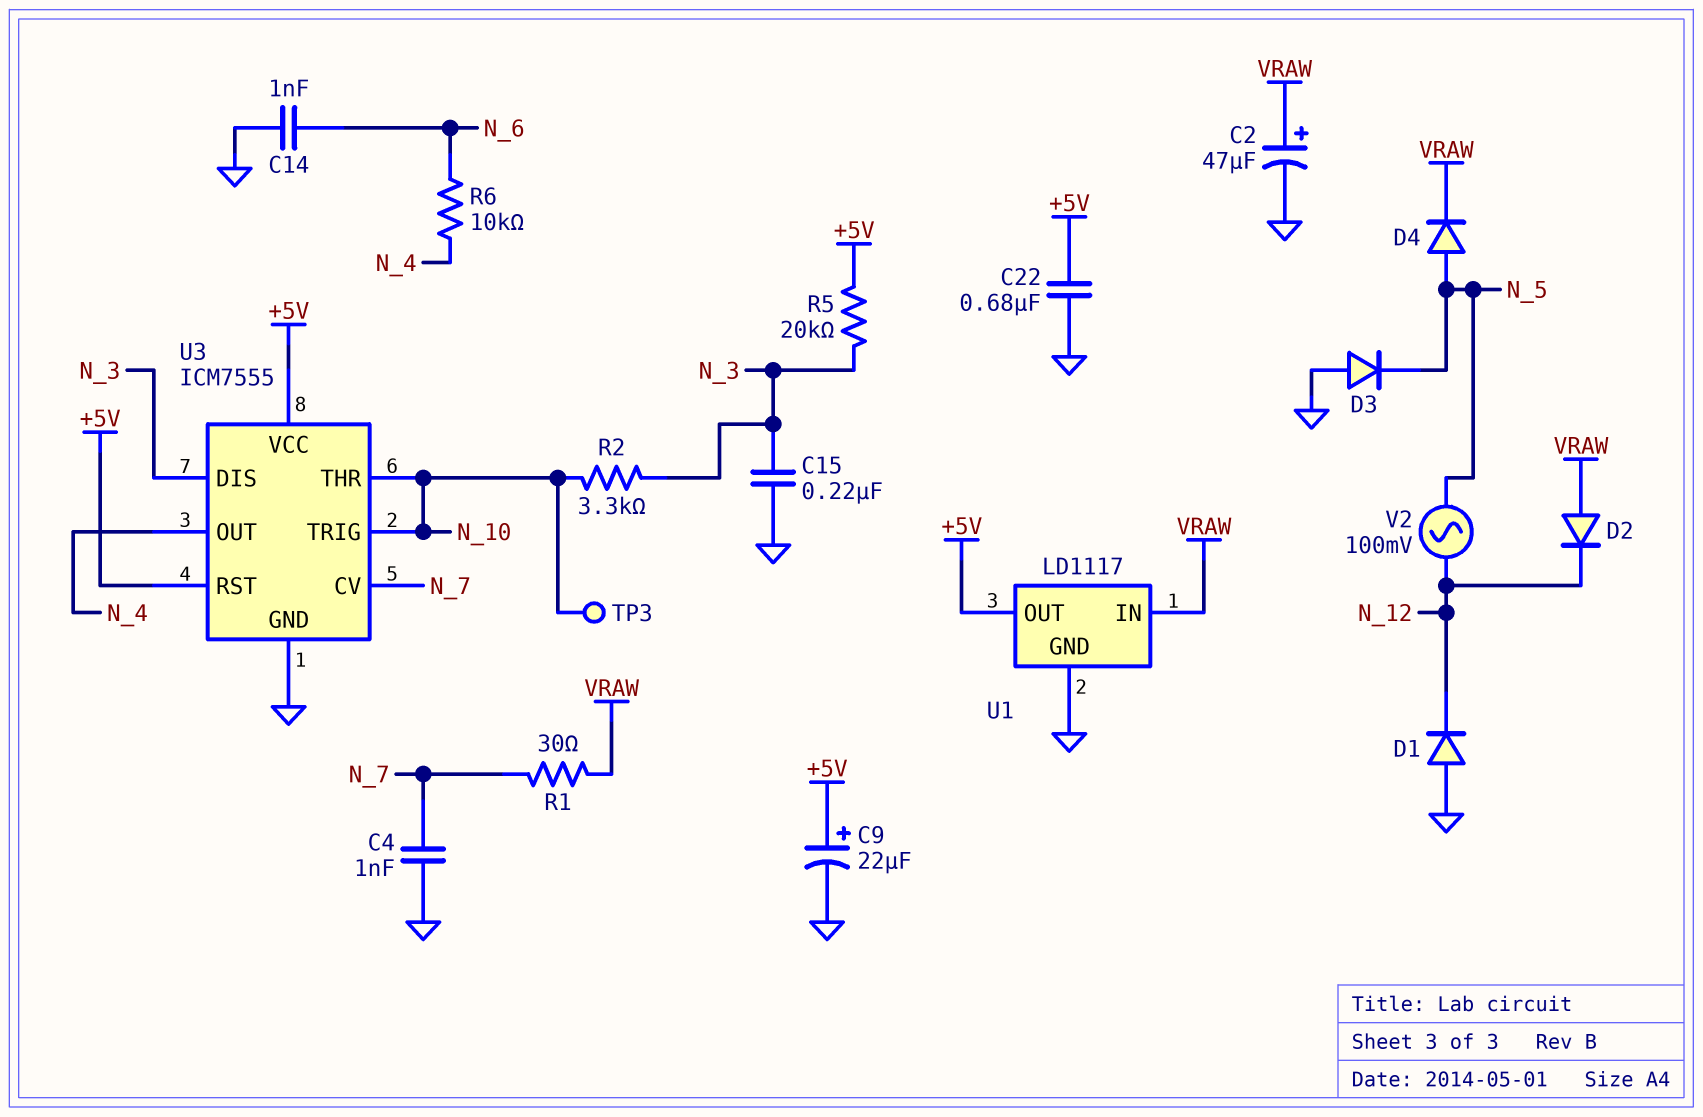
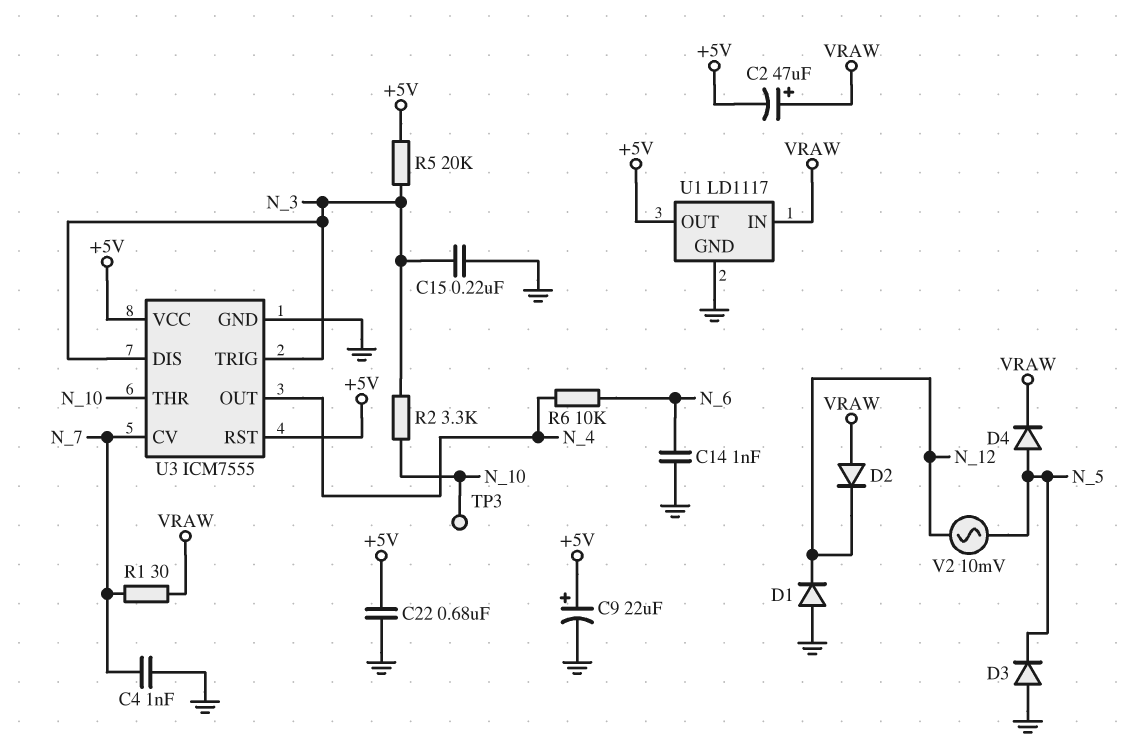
C2: 47uF (plus VRAW, minus GND) -> 47uF (plus VRAW, minus +5V)
U3 pin TRIG: N_10 -> N_3
V2: AC 100mV (N_5, N_12) -> AC 10mV (N_5, N_12)

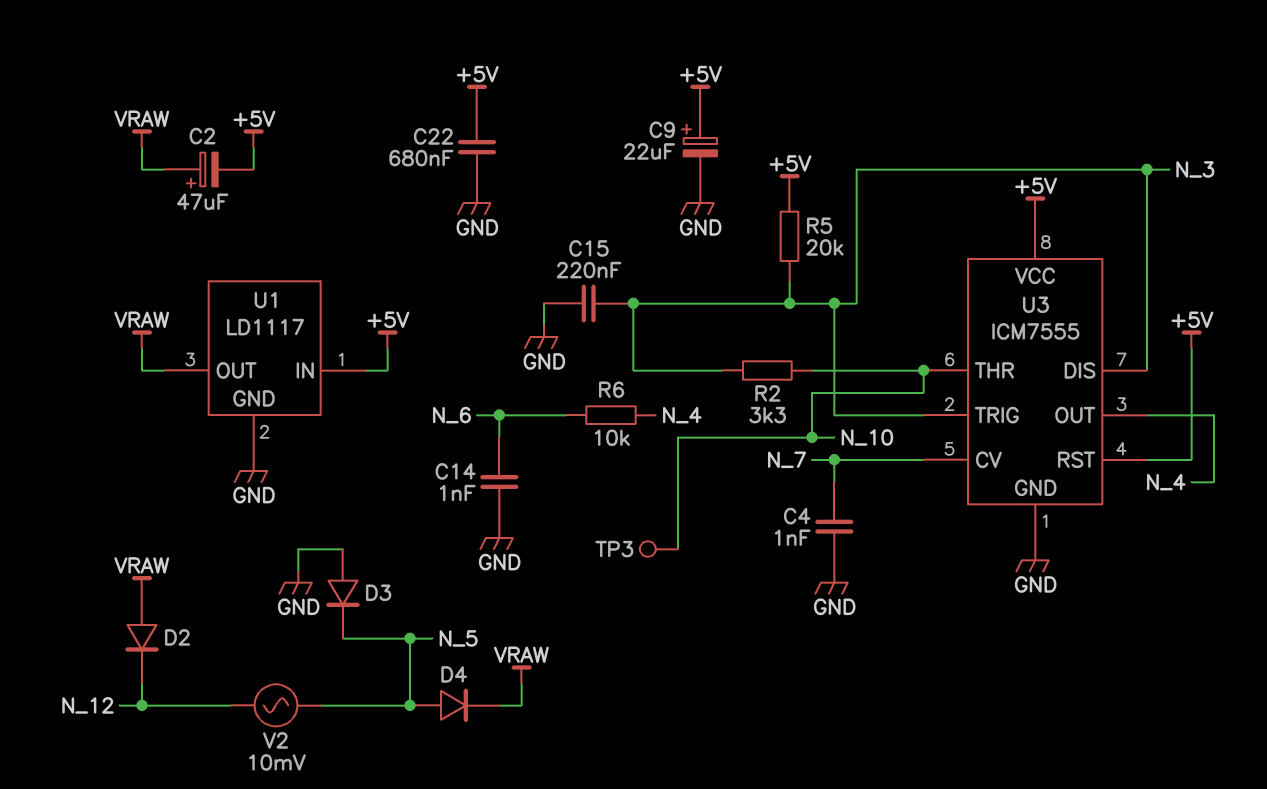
D1: diode (A GND, K N_12) -> none
R1: 30 (N_7, VRAW) -> none
U1 pin IN: VRAW -> +5V
U1 pin OUT: +5V -> VRAW

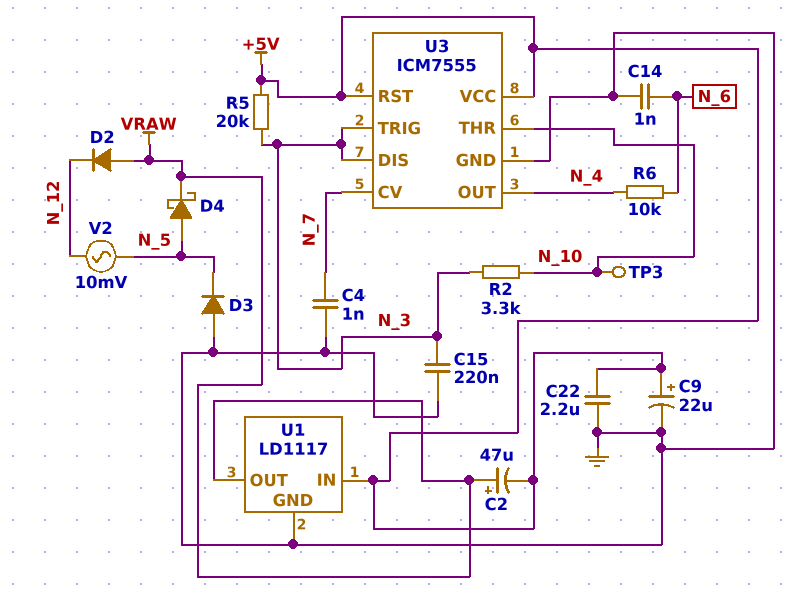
C22: 680nF (+5V, GND) -> 2.2uF (+5V, GND)
D4: diode (A N_5, K VRAW) -> schottky (A N_5, K VRAW)

